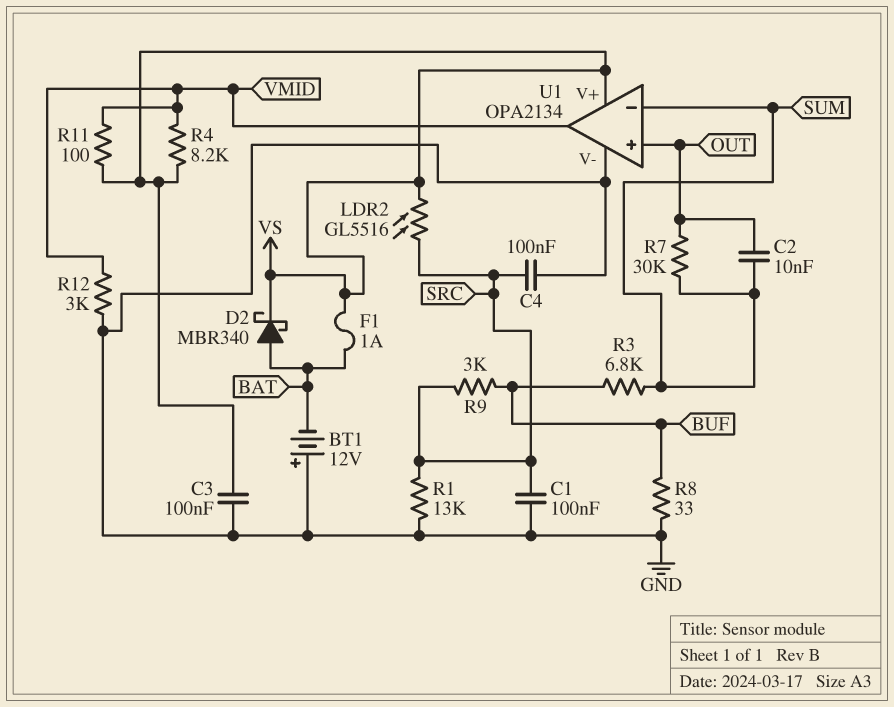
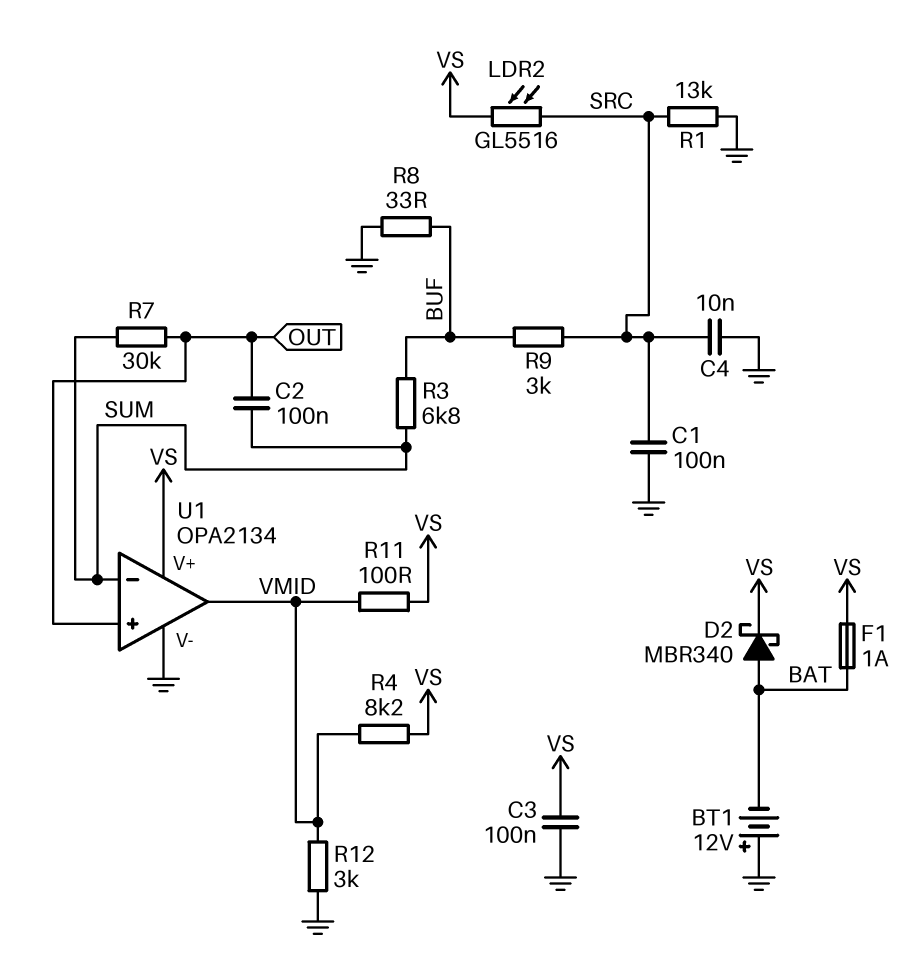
C2: 10nF (OUT, SUM) -> 100nF (OUT, SUM)
C4: 100nF (GND, SRC) -> 10nF (GND, SRC)

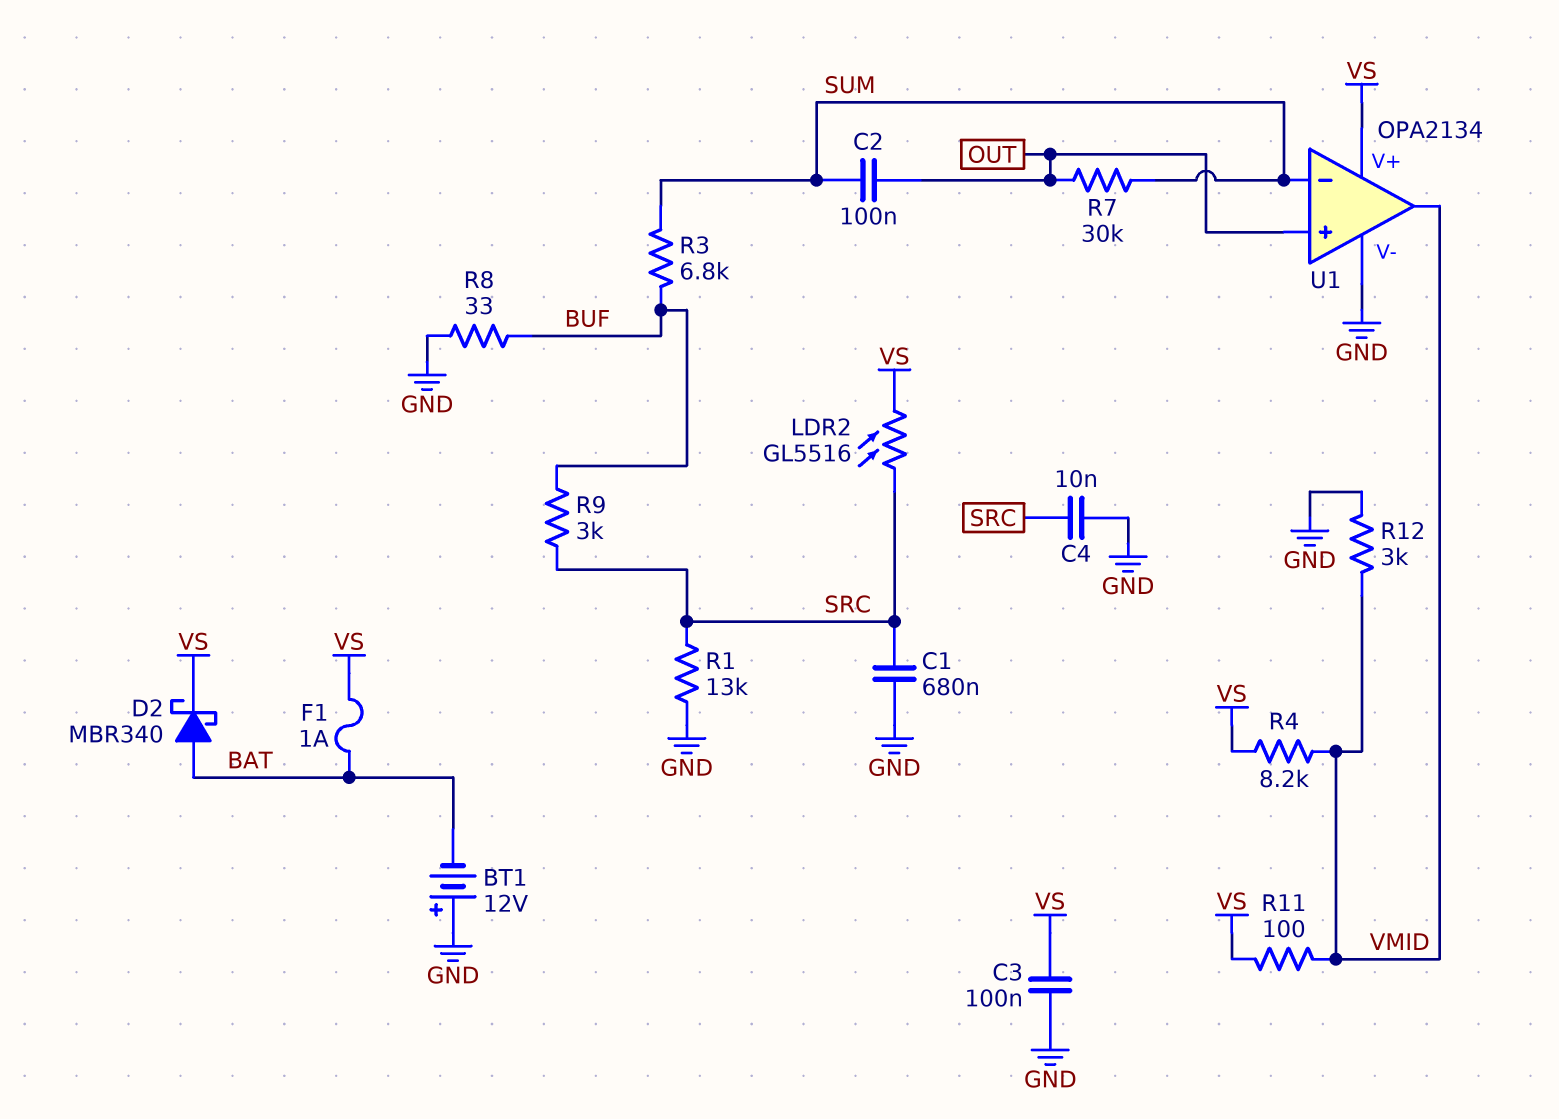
C1: 100nF (GND, SRC) -> 680nF (GND, SRC)

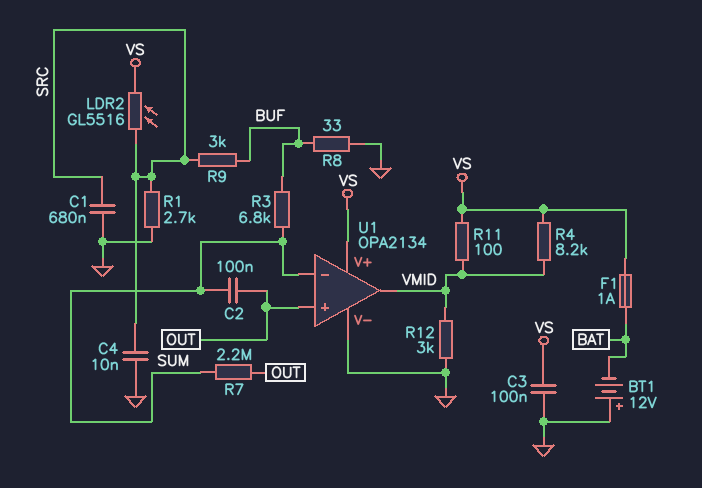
D2: schottky MBR340 (A BAT, K VS) -> none
R1: 13k (GND, SRC) -> 2.7k (GND, SRC)
R7: 30k (OUT, SUM) -> 2.2M (OUT, SUM)

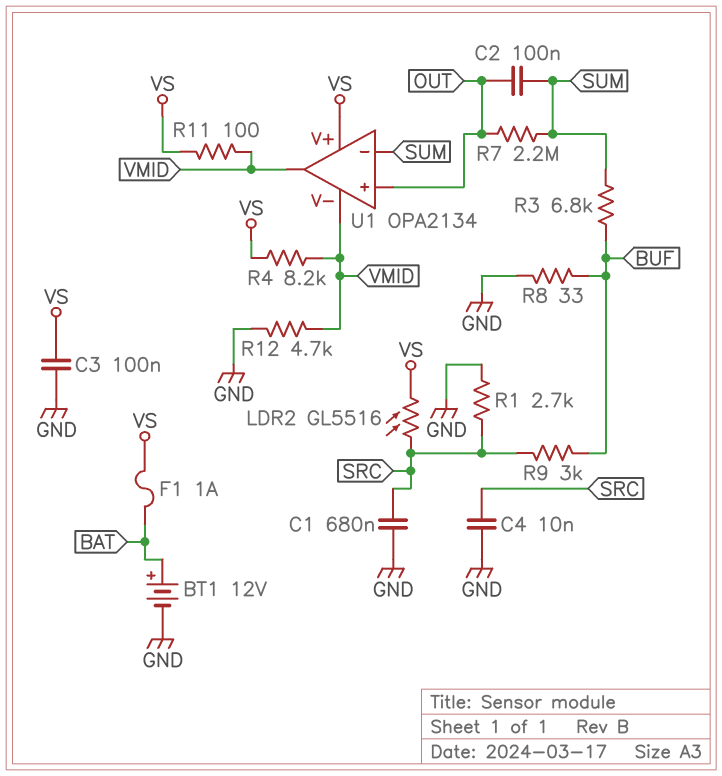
BT1: 12V (plus GND, minus BAT) -> 12V (plus BAT, minus GND)
R12: 3k (GND, VMID) -> 4.7k (GND, VMID)
U1 pin V-: GND -> VMID

